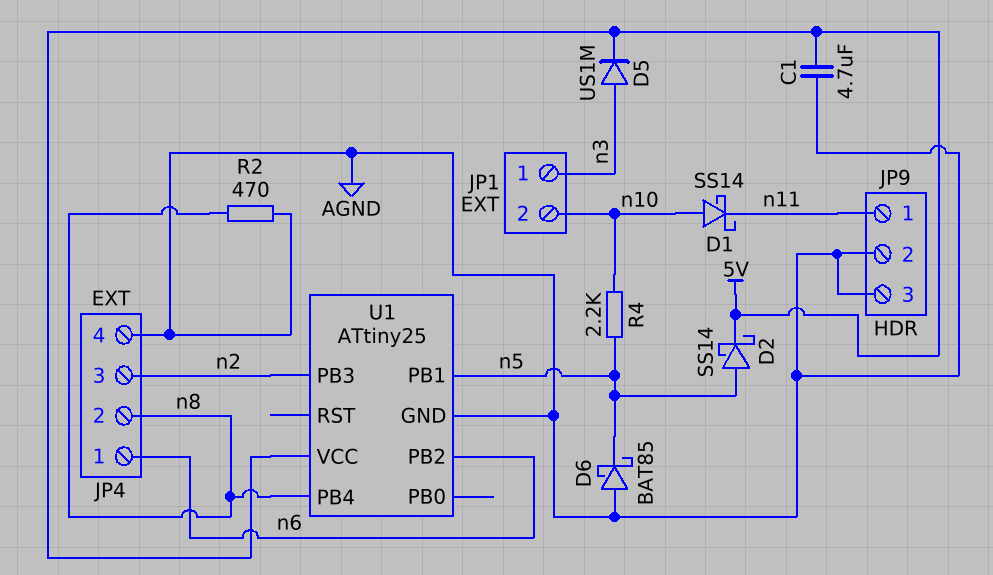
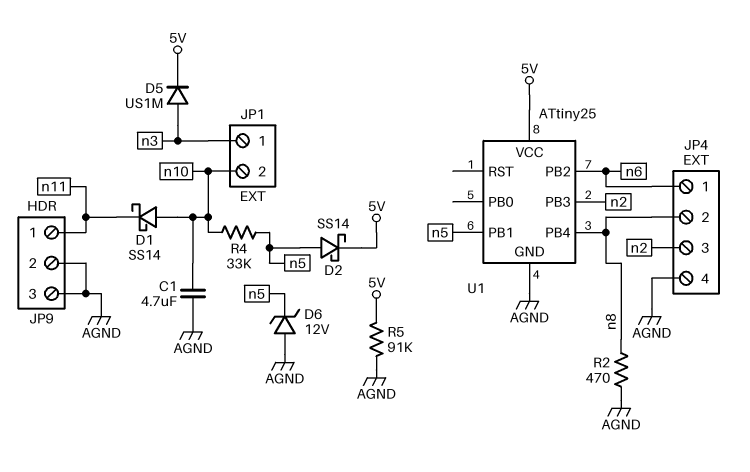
C1: 4.7uF (5V, AGND) -> 4.7uF (AGND, n10)
D6: schottky BAT85 (A AGND, K n5) -> zener 12V (A AGND, K n5)
R4: 2.2k (n5, n10) -> 33k (n5, n10)
R5: none -> 91k (5V, AGND)

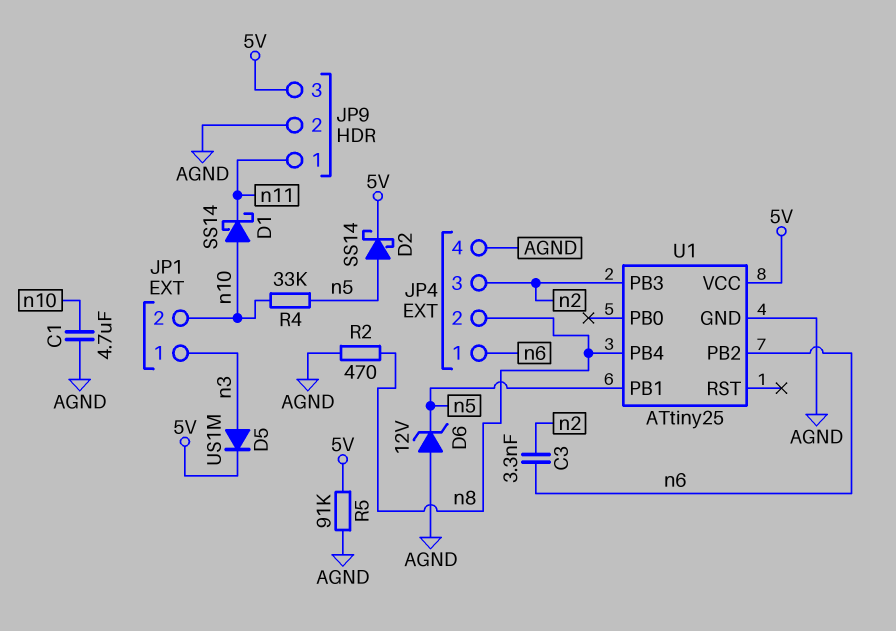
C3: none -> 3.3nF (n2, n6)
JP9 pin 3: AGND -> 5V

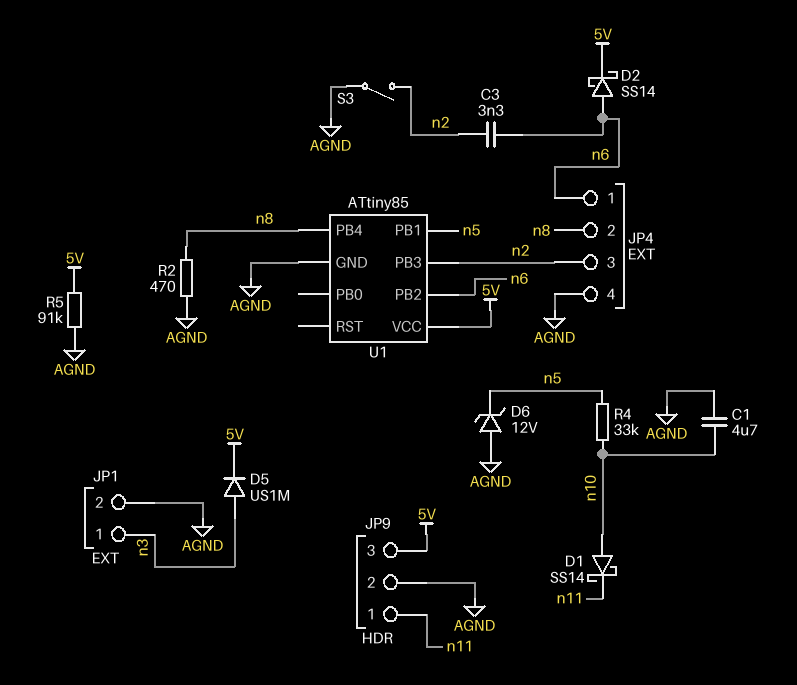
D2: schottky SS14 (A n5, K 5V) -> schottky SS14 (A n6, K 5V)
JP1 pin 2: n10 -> AGND
S3: none -> switch (AGND, n2)
U1: ATtiny25 -> ATtiny85

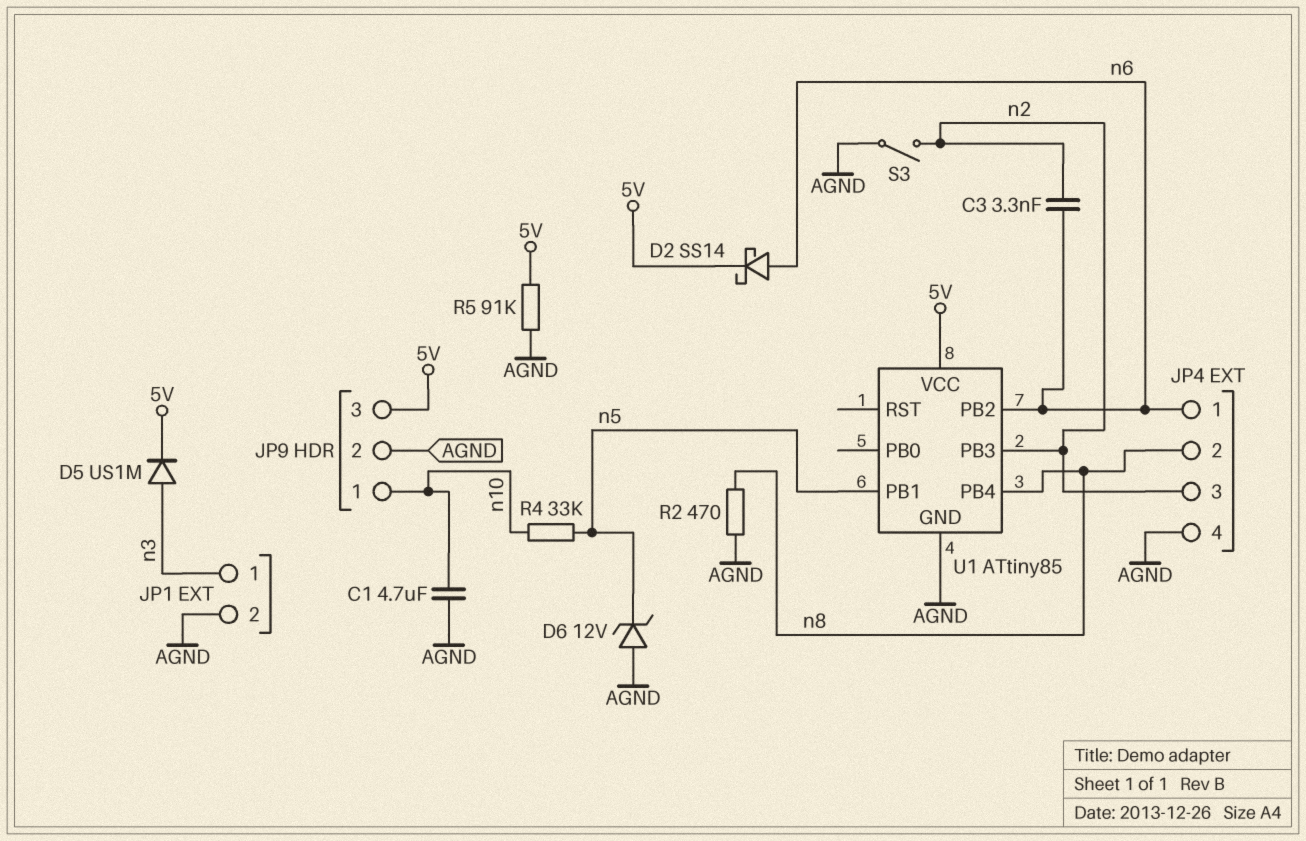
D1: schottky SS14 (A n10, K n11) -> none
JP9 pin 1: n11 -> n10

